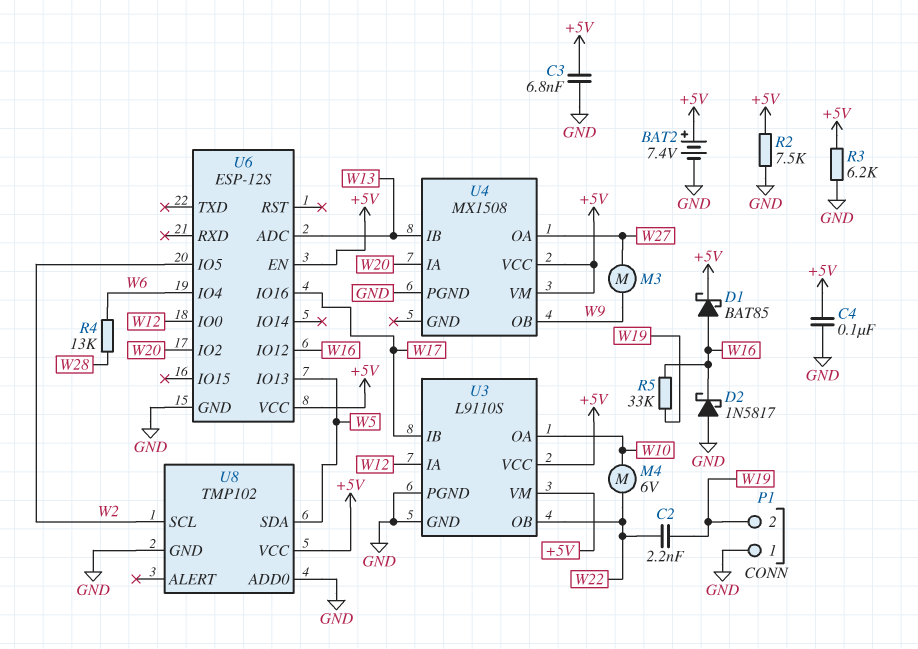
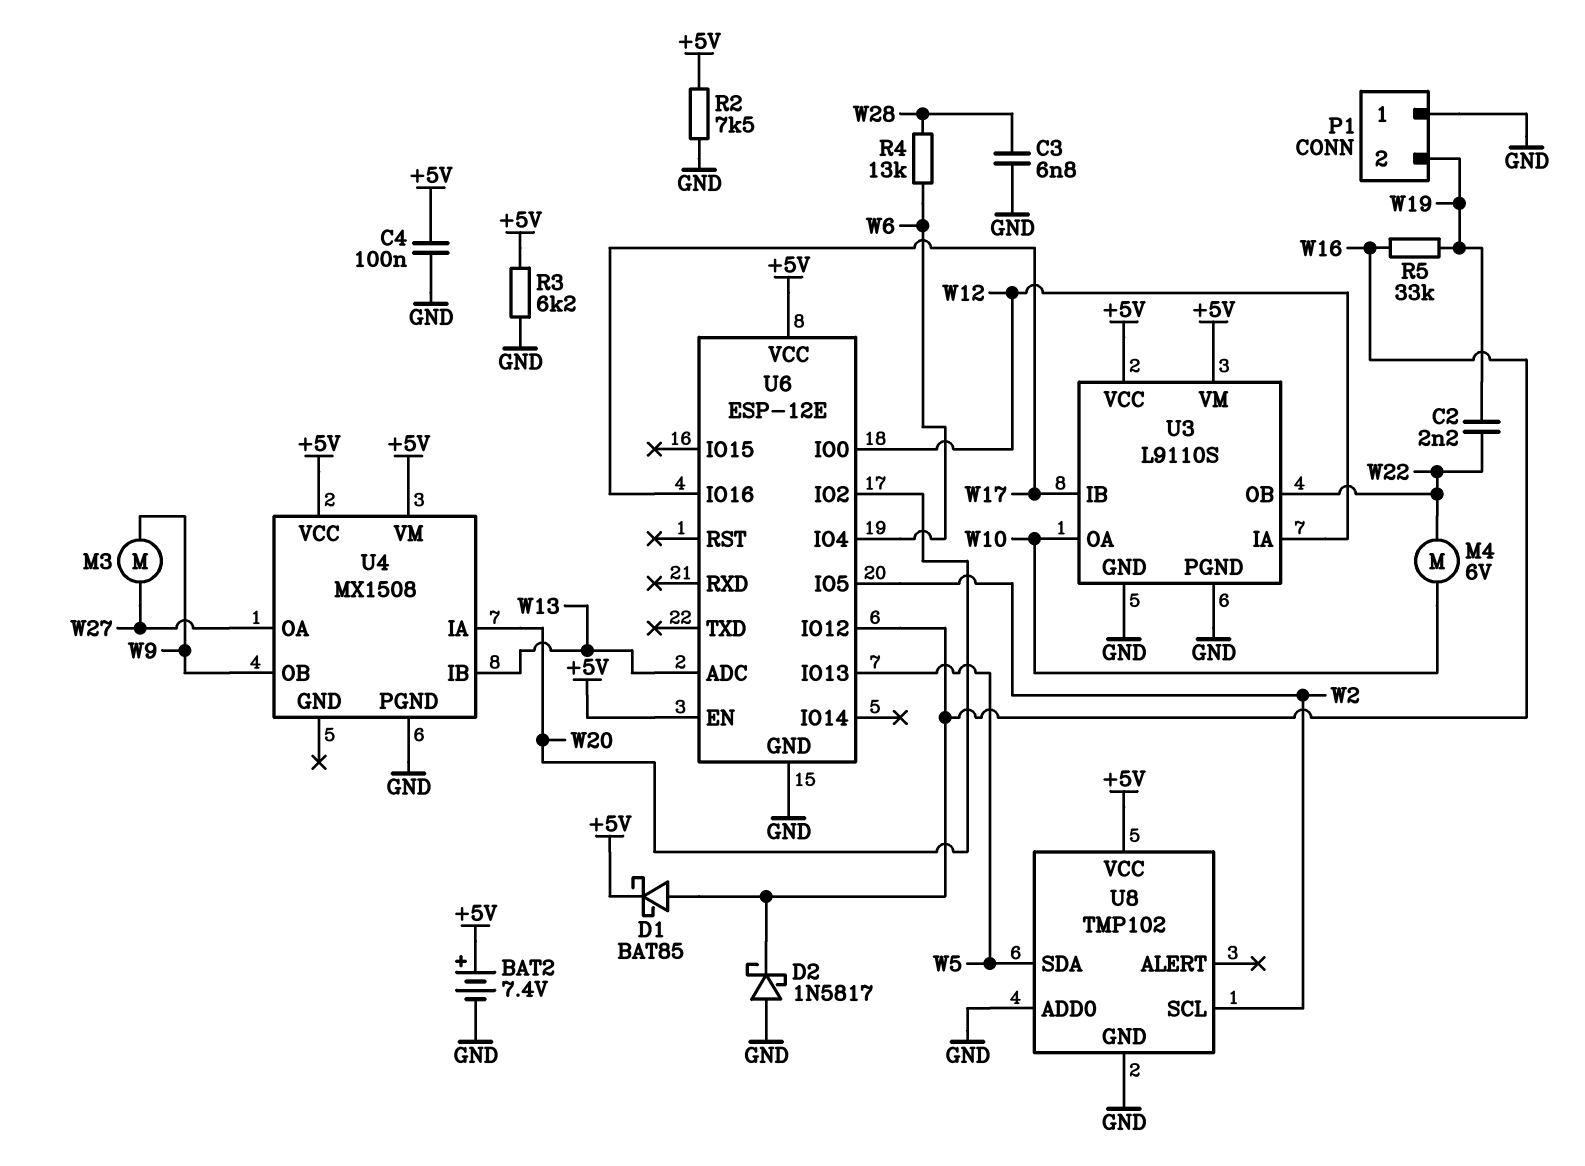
C3: 6.8nF (+5V, GND) -> 6.8nF (GND, W28)
U6: ESP-12S -> ESP-12E

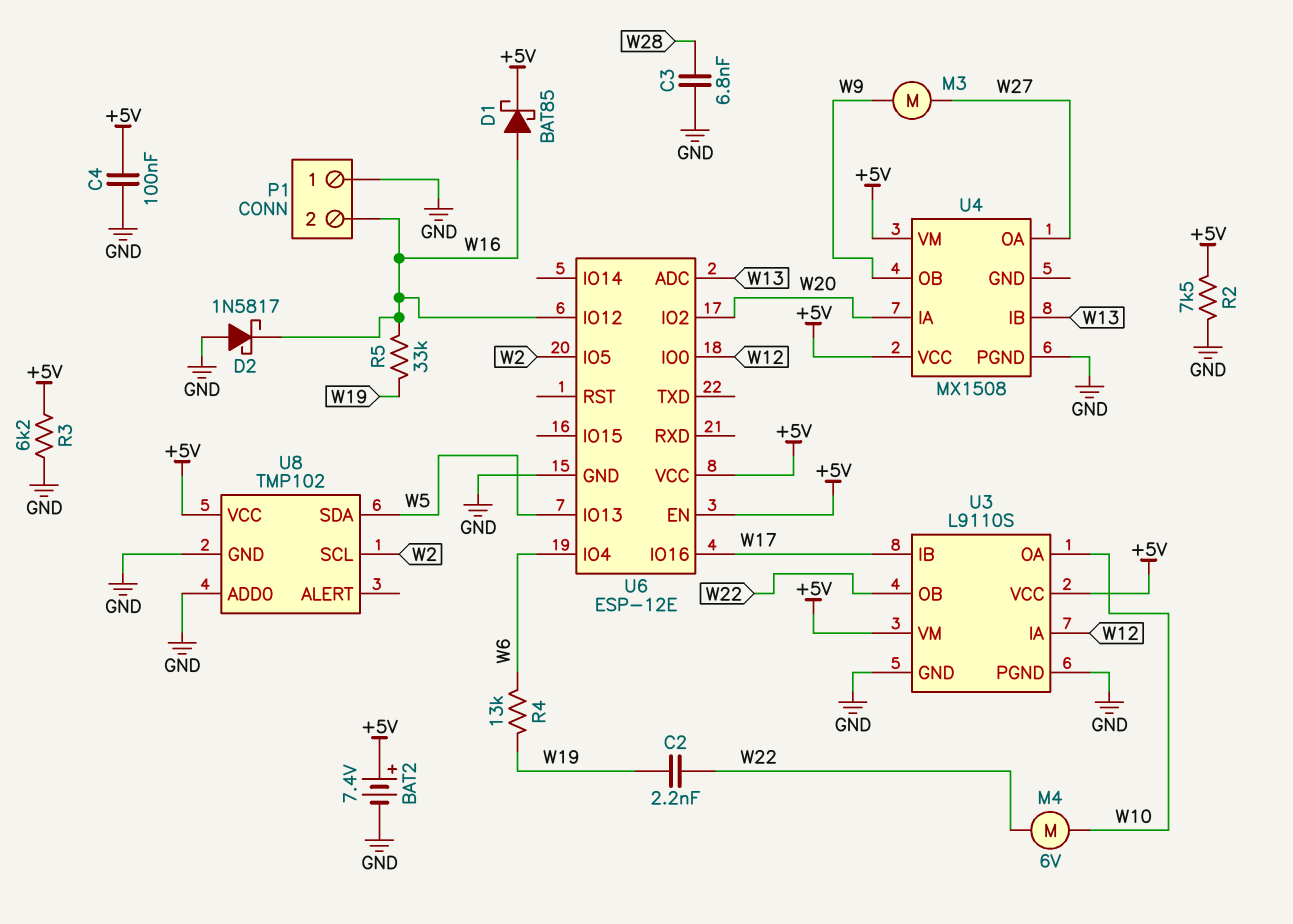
P1 pin 2: W19 -> W16
R4: 13k (W6, W28) -> 13k (W6, W19)

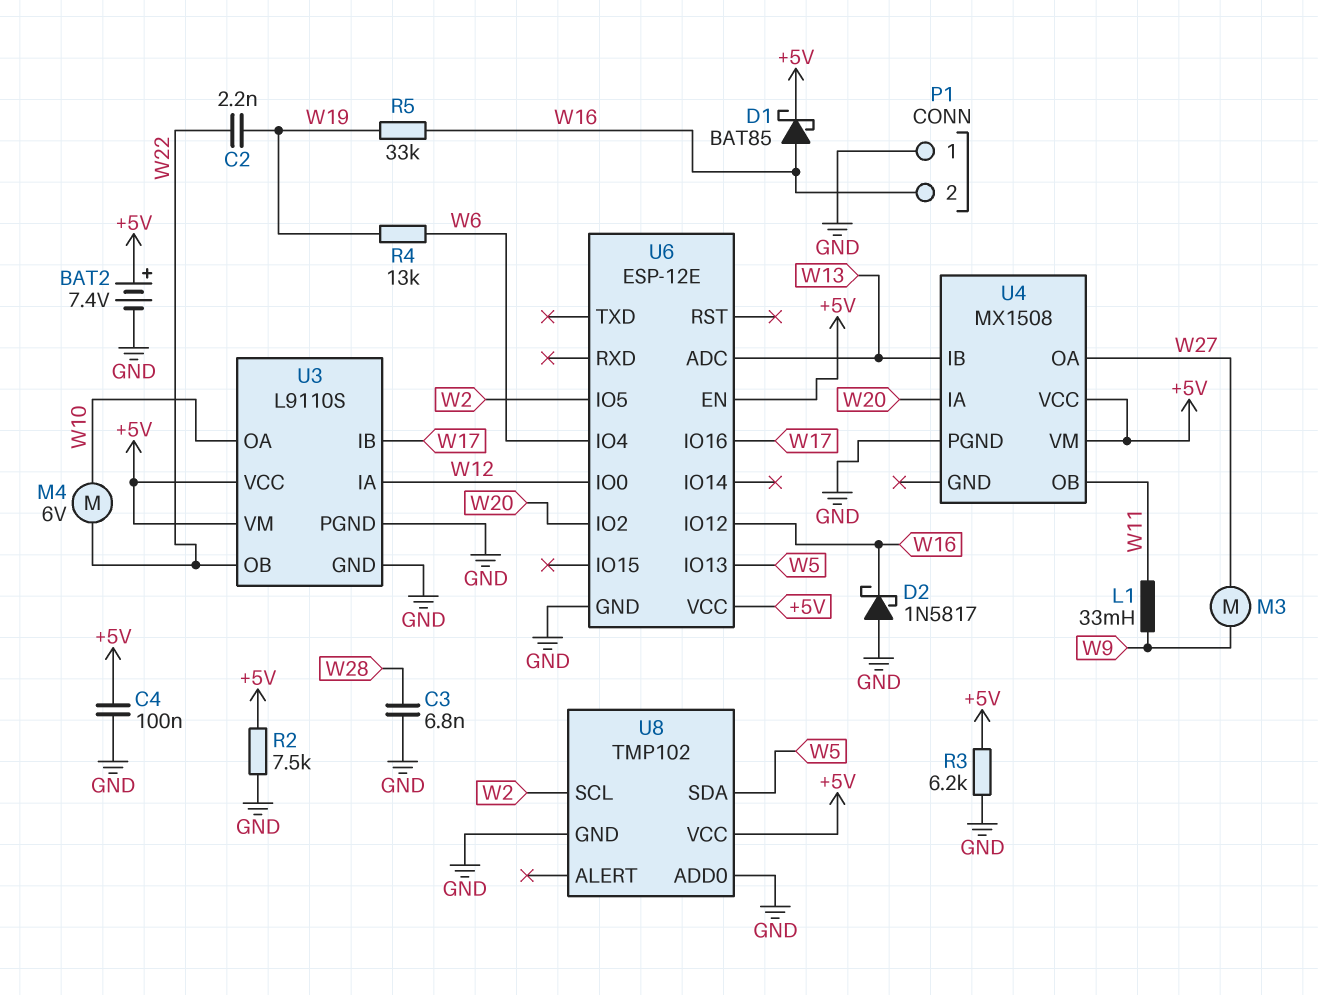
L1: none -> 33mH (W9, W11)
U4 pin OB: W9 -> W11

